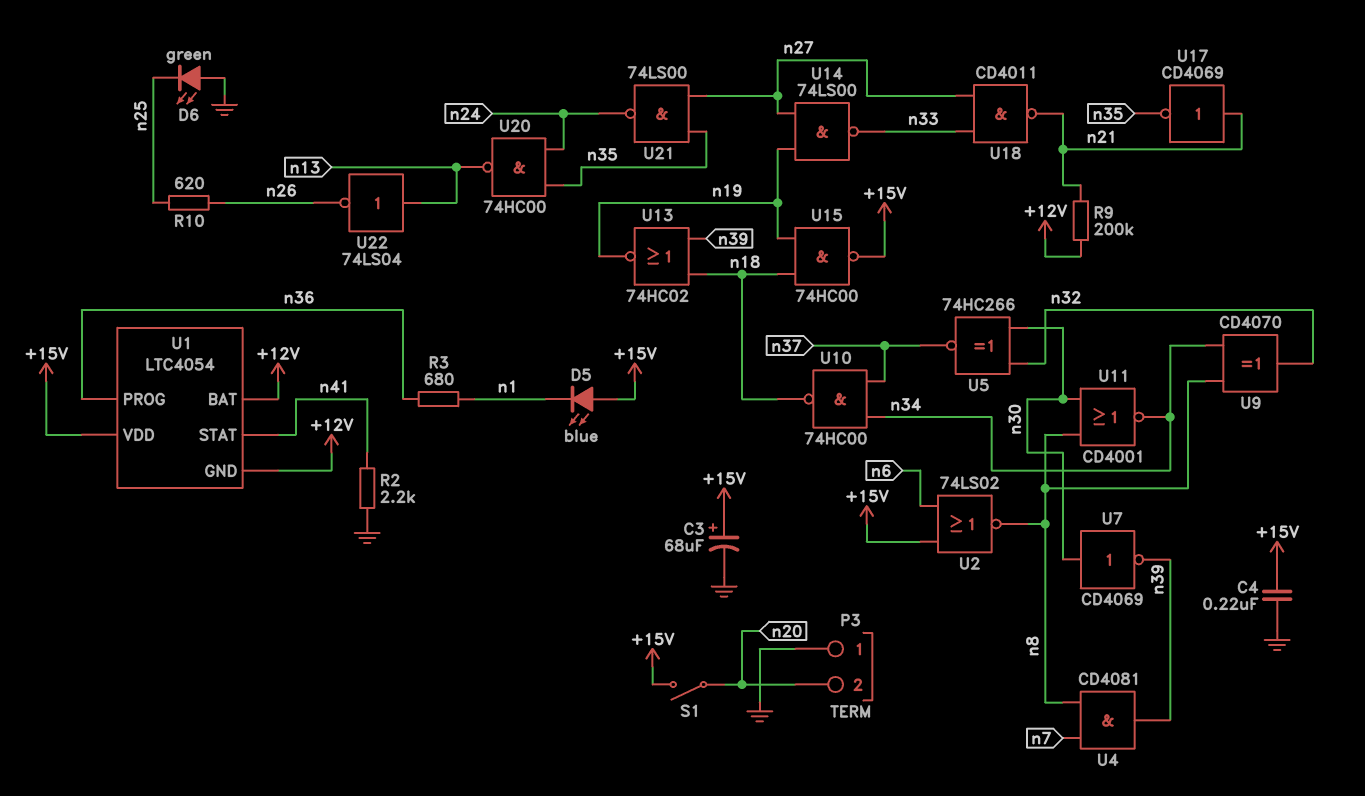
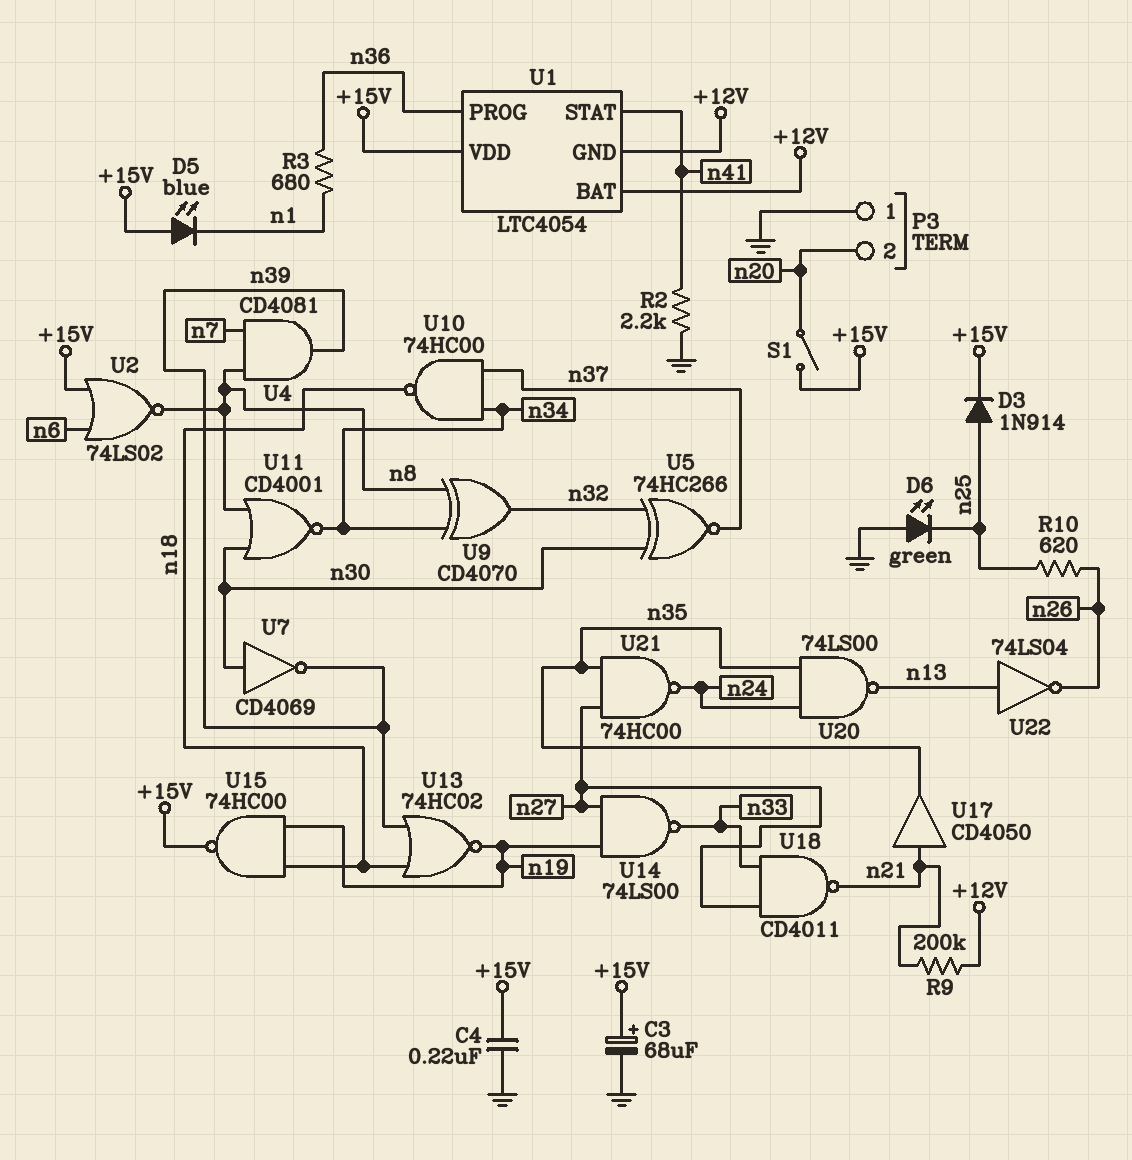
D3: none -> diode 1N914 (A n25, K +15V)
U17: NOT CD4069 (in n21, out n35) -> buffer CD4050 (in n21, out n35)
U20: NAND 74HC00 (in n24, in n35, out n13) -> NAND 74LS00 (in n24, in n35, out n13)
U21: NAND 74LS00 (in n27, in n35, out n24) -> NAND 74HC00 (in n27, in n35, out n24)

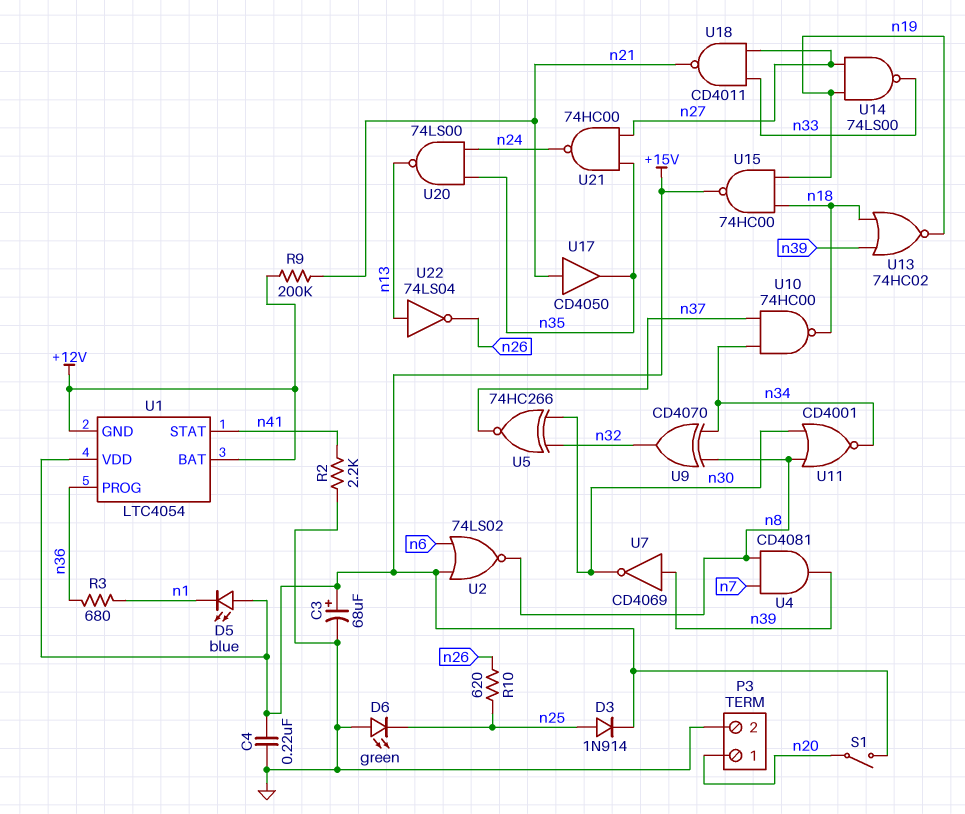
P3 pin 1: GND -> n20
P3 pin 2: n20 -> GND
U7: NOT CD4069 (in n30, out n39) -> NOT CD4069 (in n39, out n30)

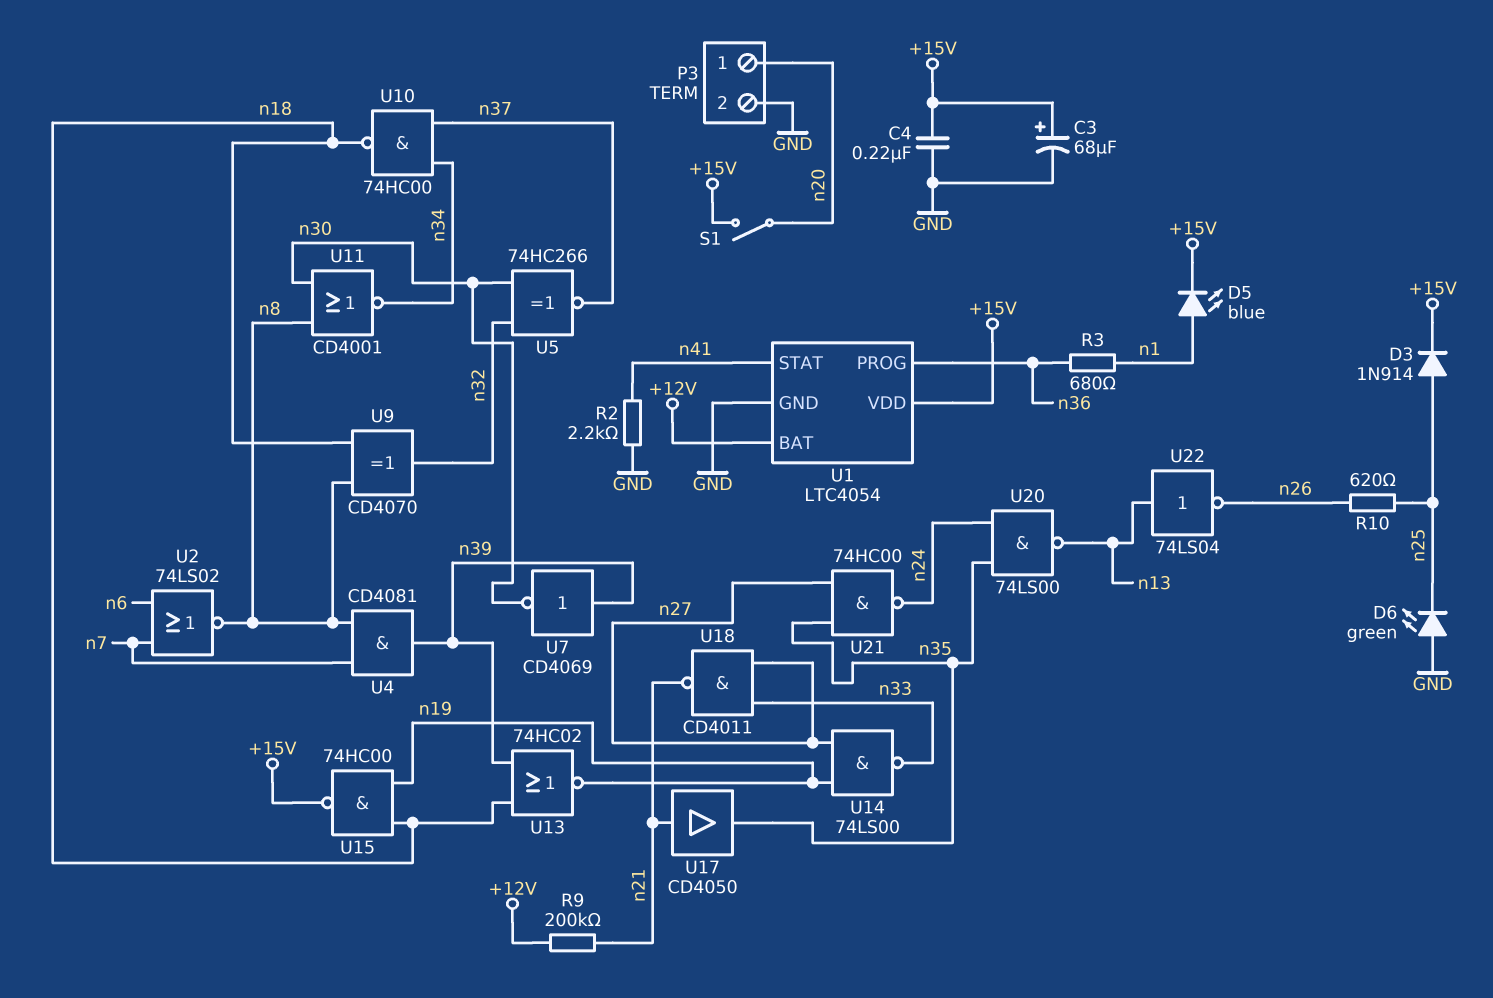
D5: LED blue (A +15V, K n1) -> LED blue (A n1, K +15V)
U1 pin GND: +12V -> GND
U2: NOR 74LS02 (in +15V, in n6, out n8) -> NOR 74LS02 (in n6, in n7, out n8)
U9: XOR CD4070 (in n8, in n34, out n32) -> XOR CD4070 (in n8, in n18, out n32)

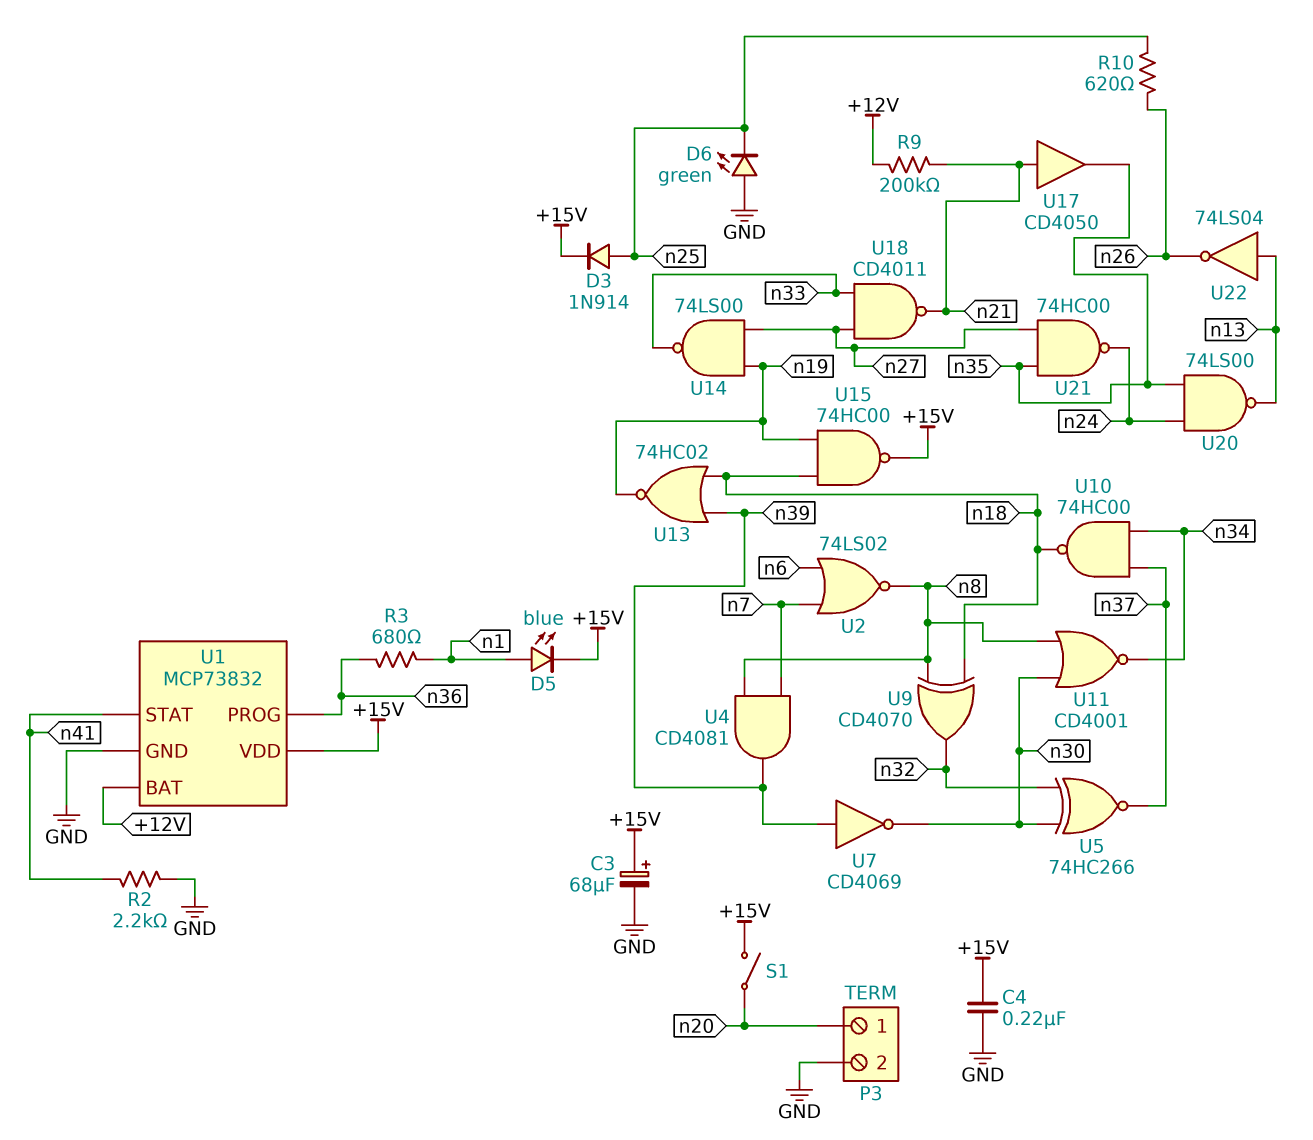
U1: LTC4054 -> MCP73832

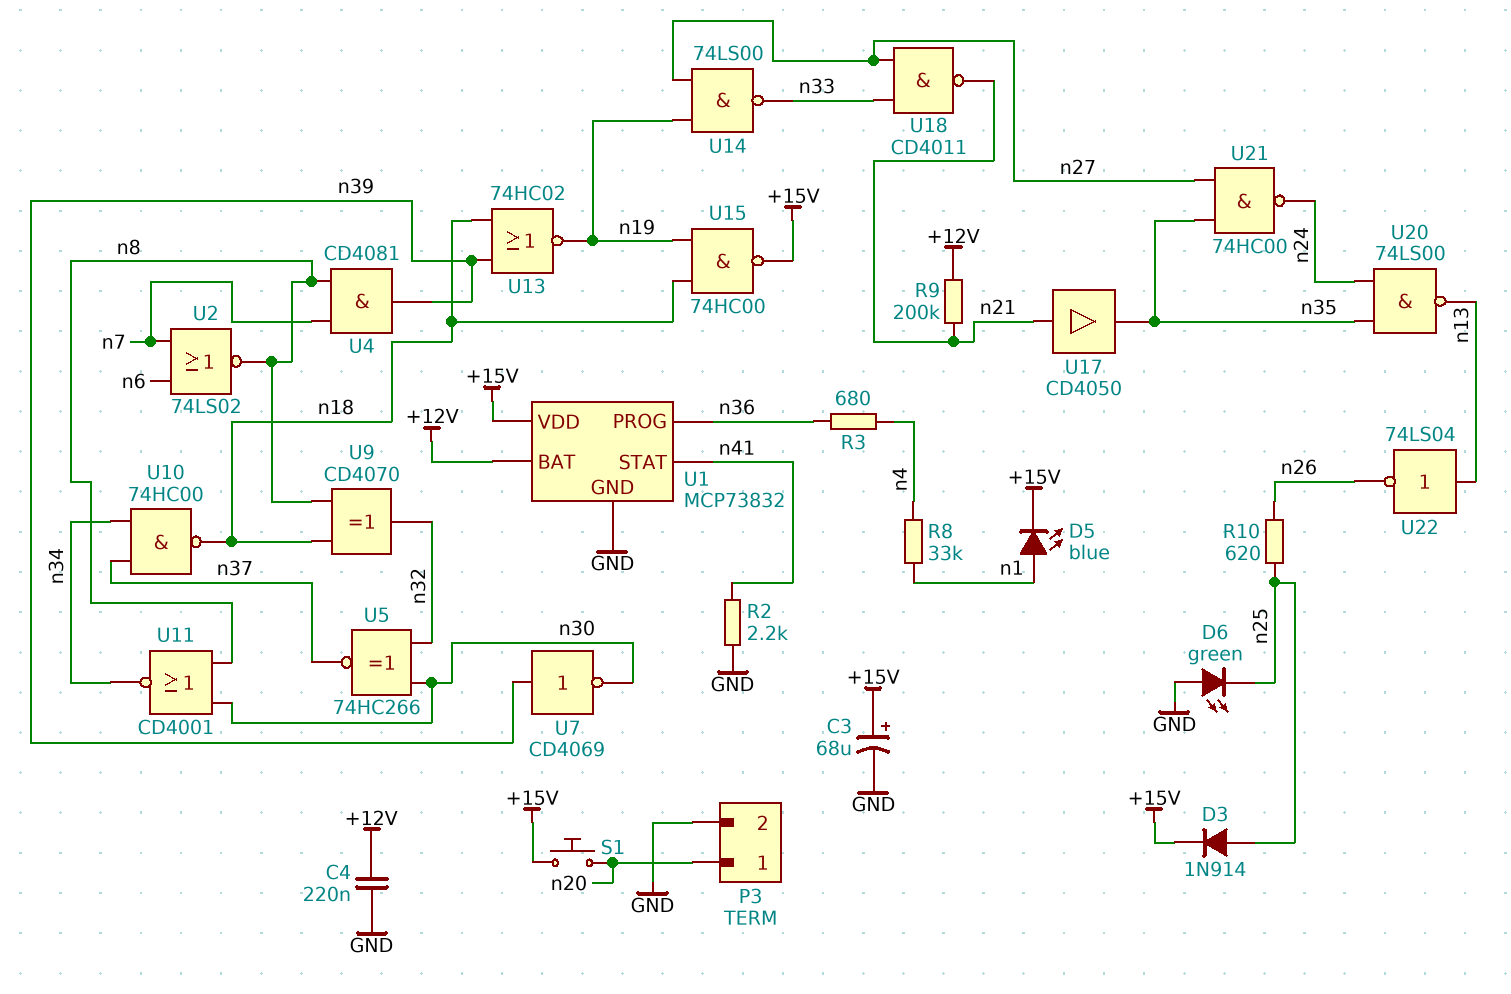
C4: 220nF (+15V, GND) -> 220nF (+12V, GND)
R3: 680 (n1, n36) -> 680 (n4, n36)
R8: none -> 33k (n1, n4)
S1: switch (+15V, n20) -> button (+15V, n20)

